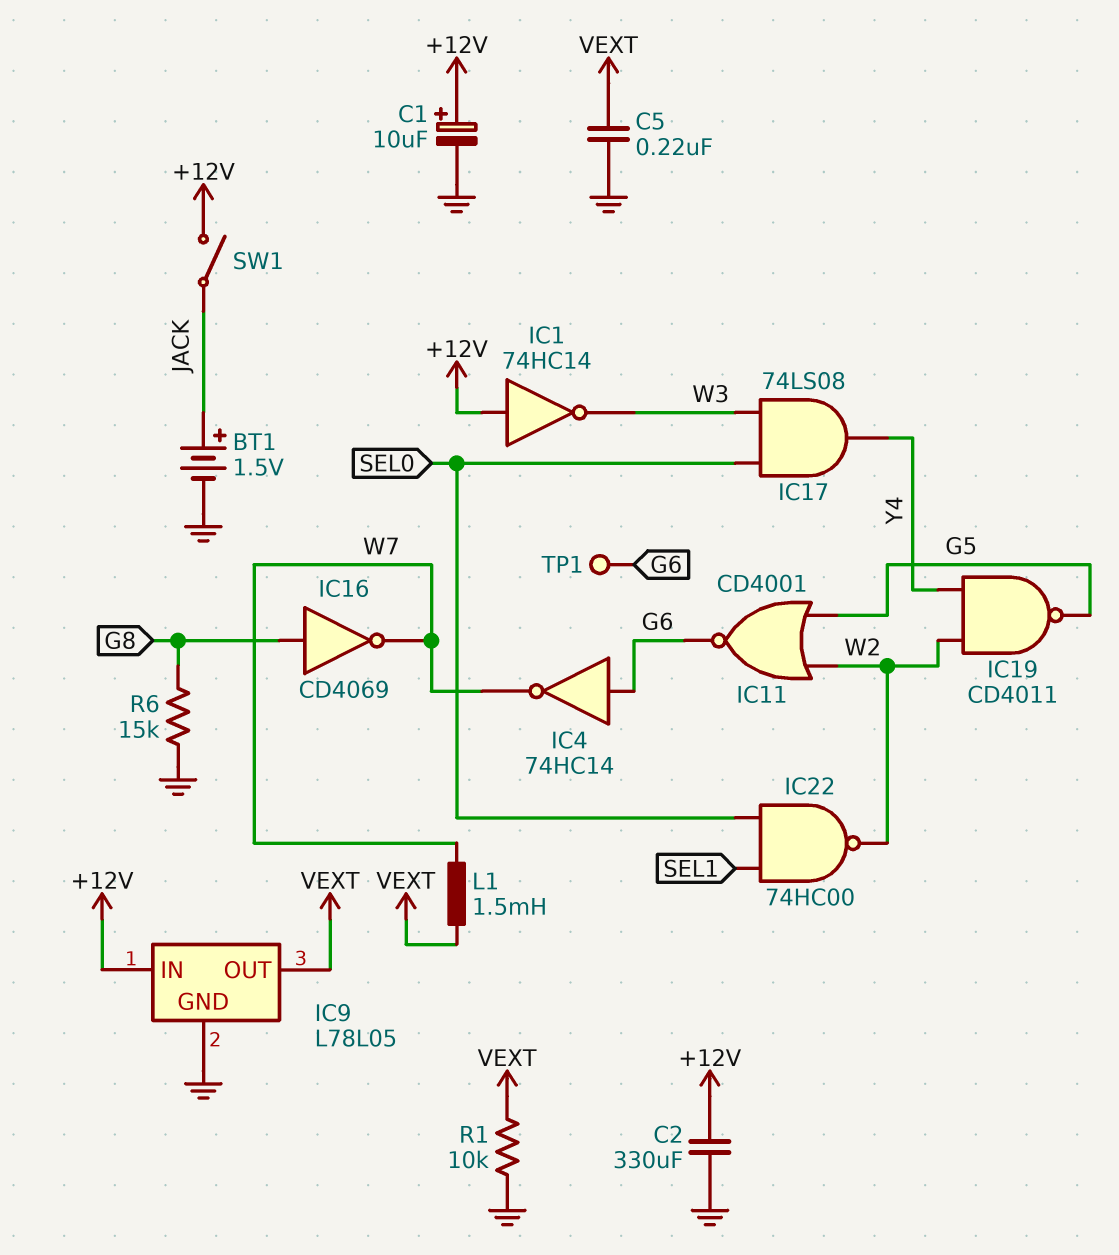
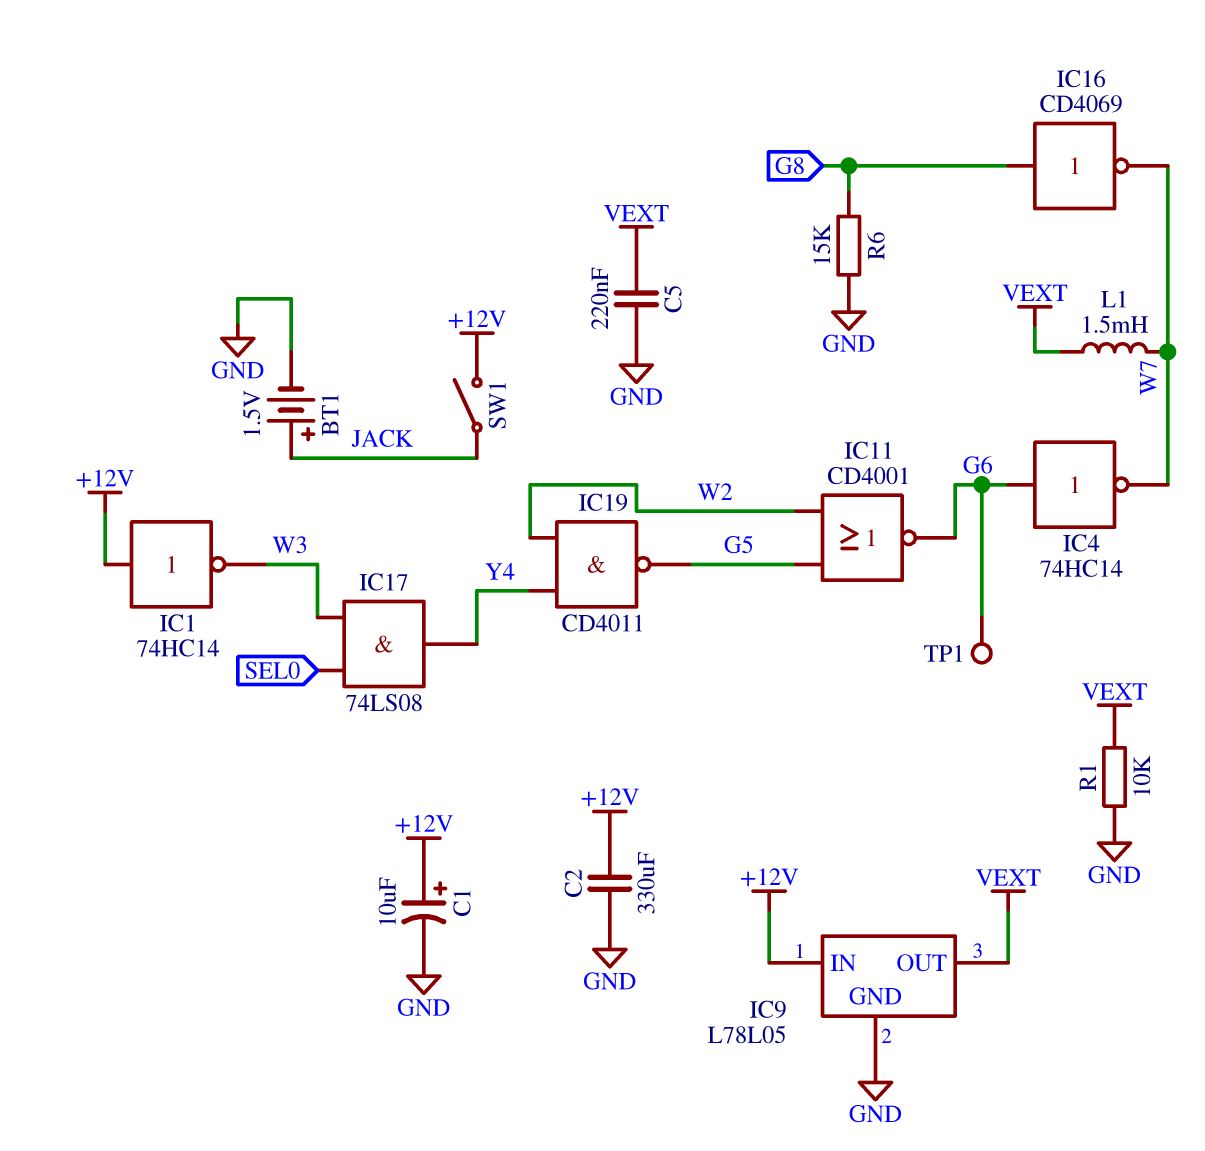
IC22: NAND 74HC00 (in SEL0, in SEL1, out W2) -> none

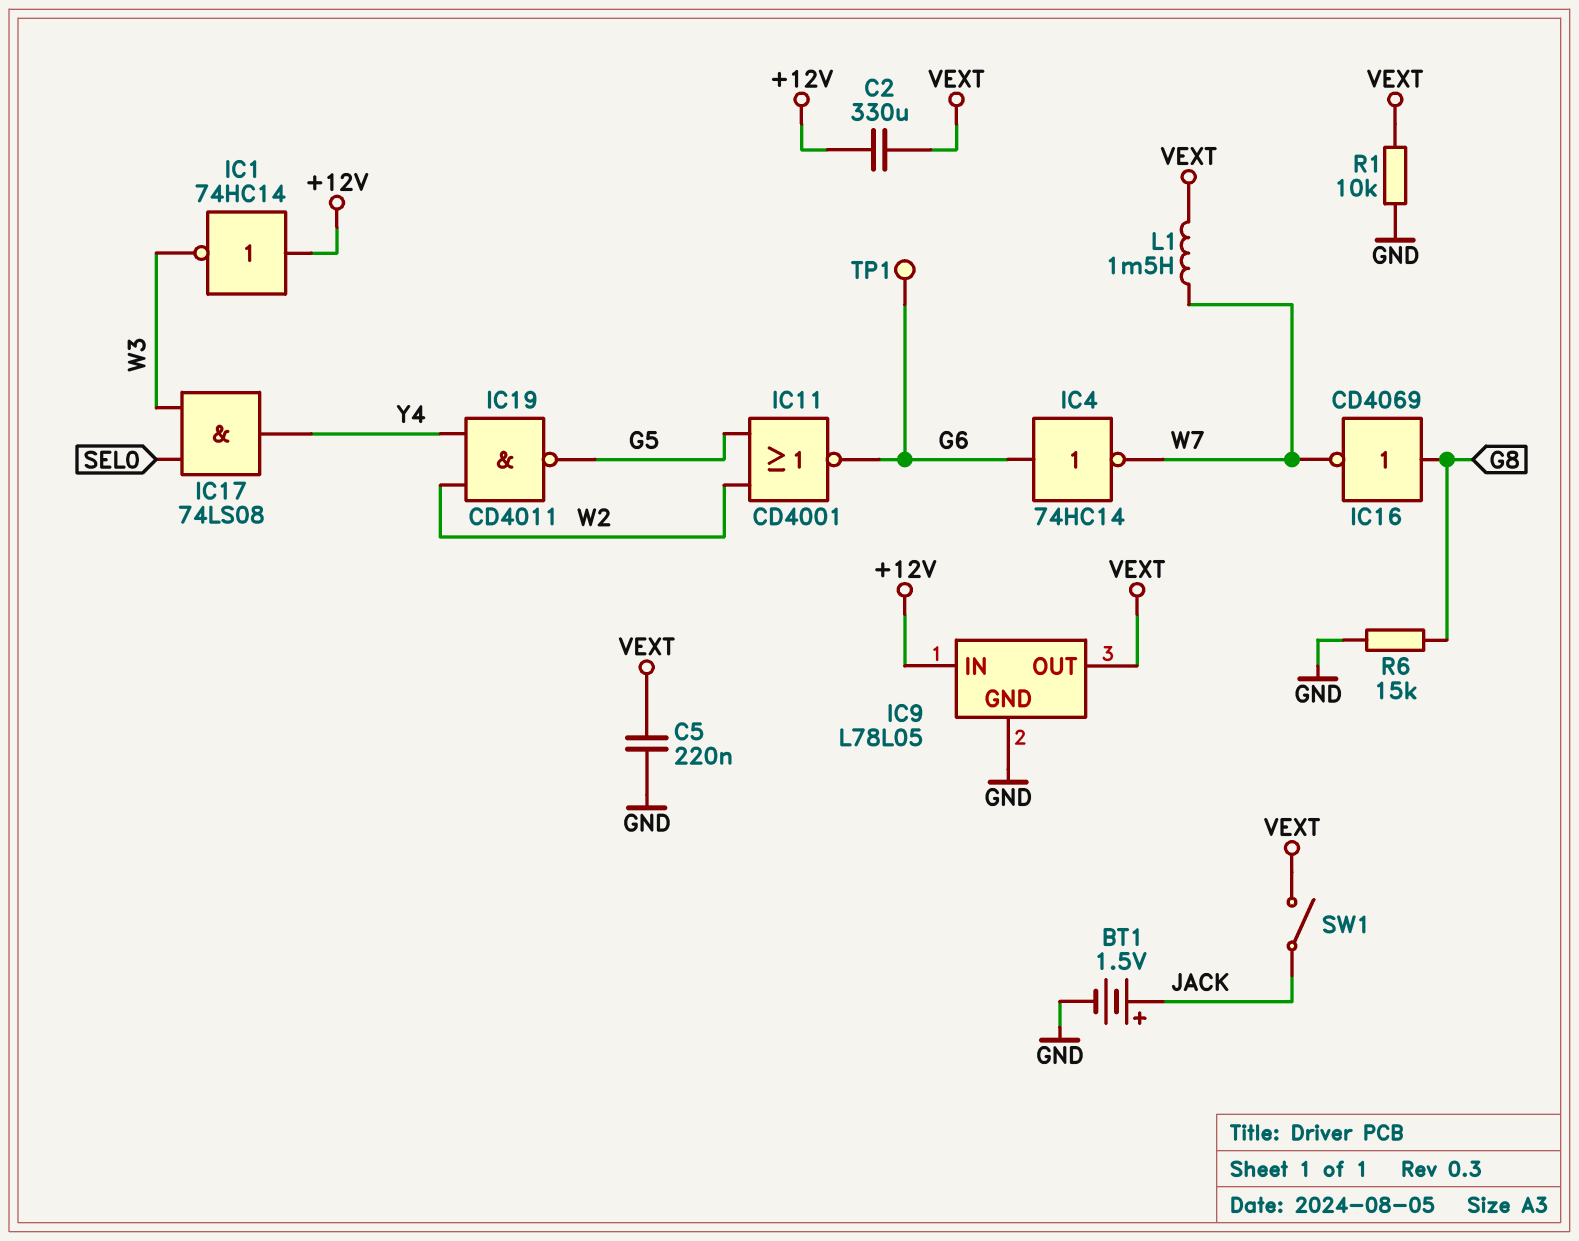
C1: 10uF (plus +12V, minus GND) -> none
C2: 330uF (+12V, GND) -> 330uF (+12V, VEXT)
SW1: switch (+12V, JACK) -> switch (JACK, VEXT)

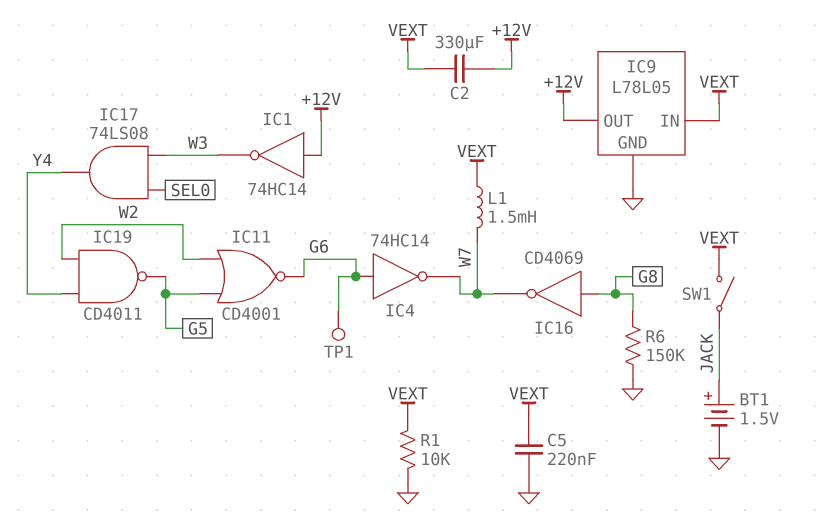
IC9 pin IN: +12V -> VEXT
IC9 pin OUT: VEXT -> +12V
R6: 15k (G8, GND) -> 150k (G8, GND)

